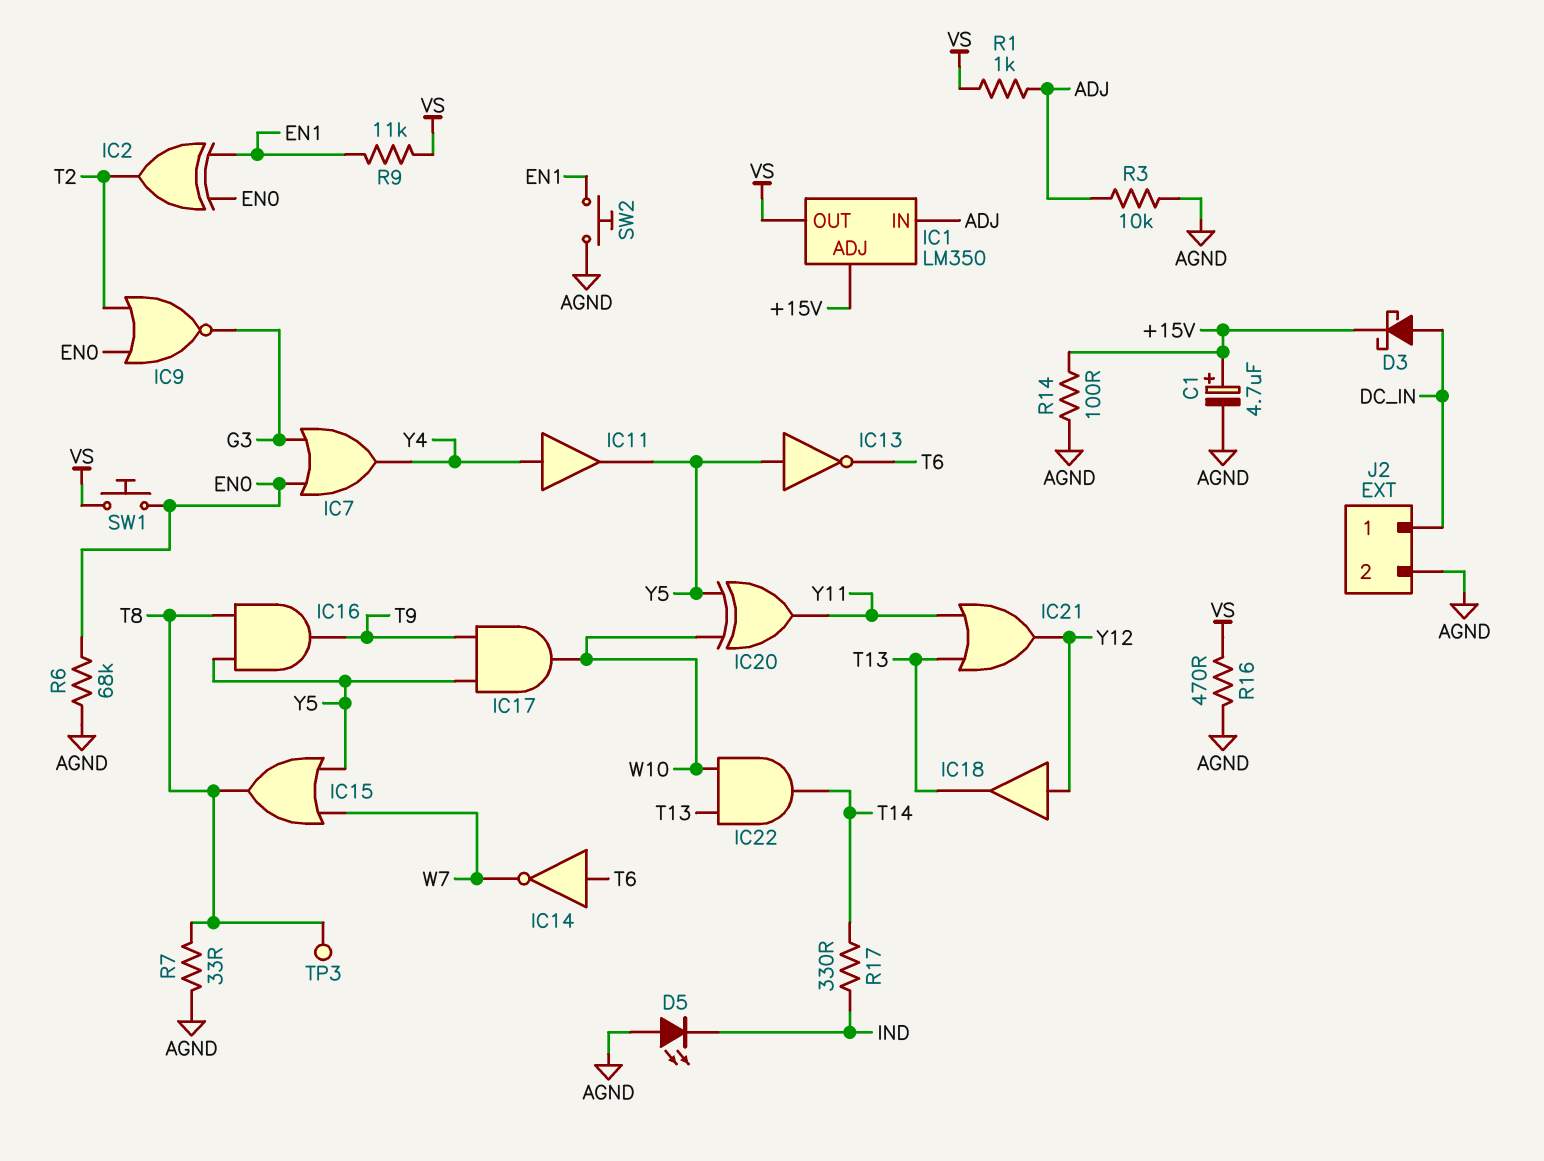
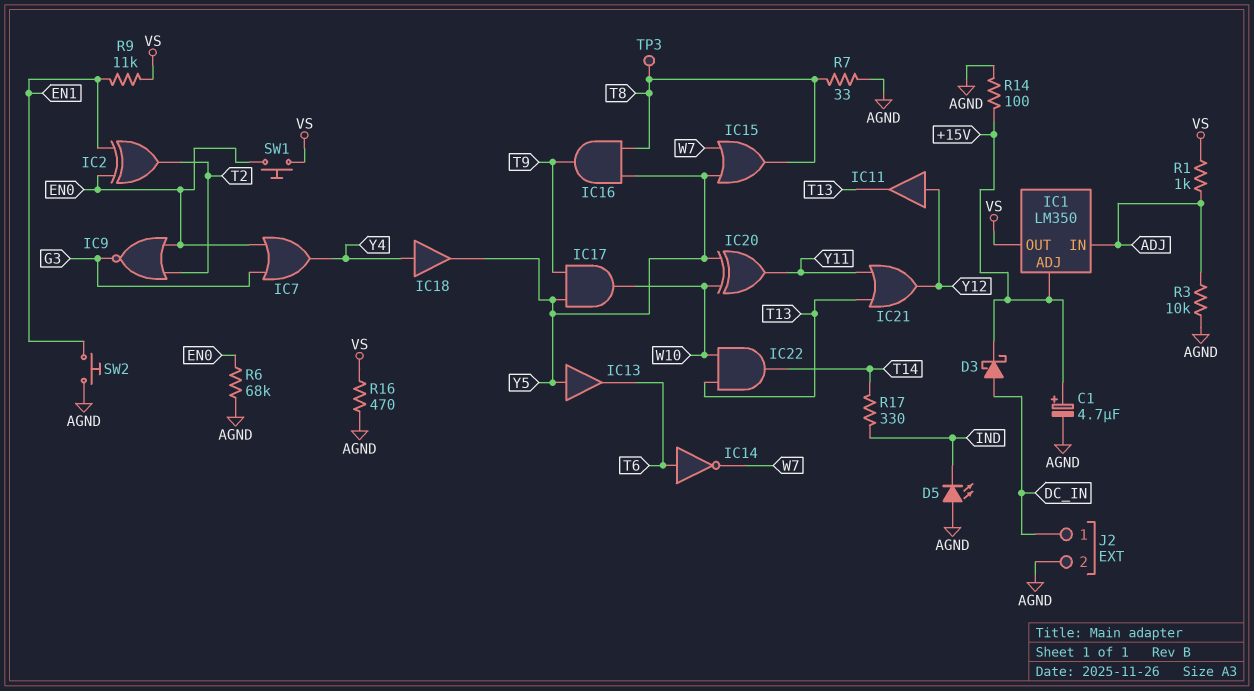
IC11: buffer (in Y4, out Y5) -> buffer (in Y12, out T13)
IC13: NOT (in Y5, out T6) -> buffer (in Y5, out T6)
IC18: buffer (in Y12, out T13) -> buffer (in Y4, out Y5)

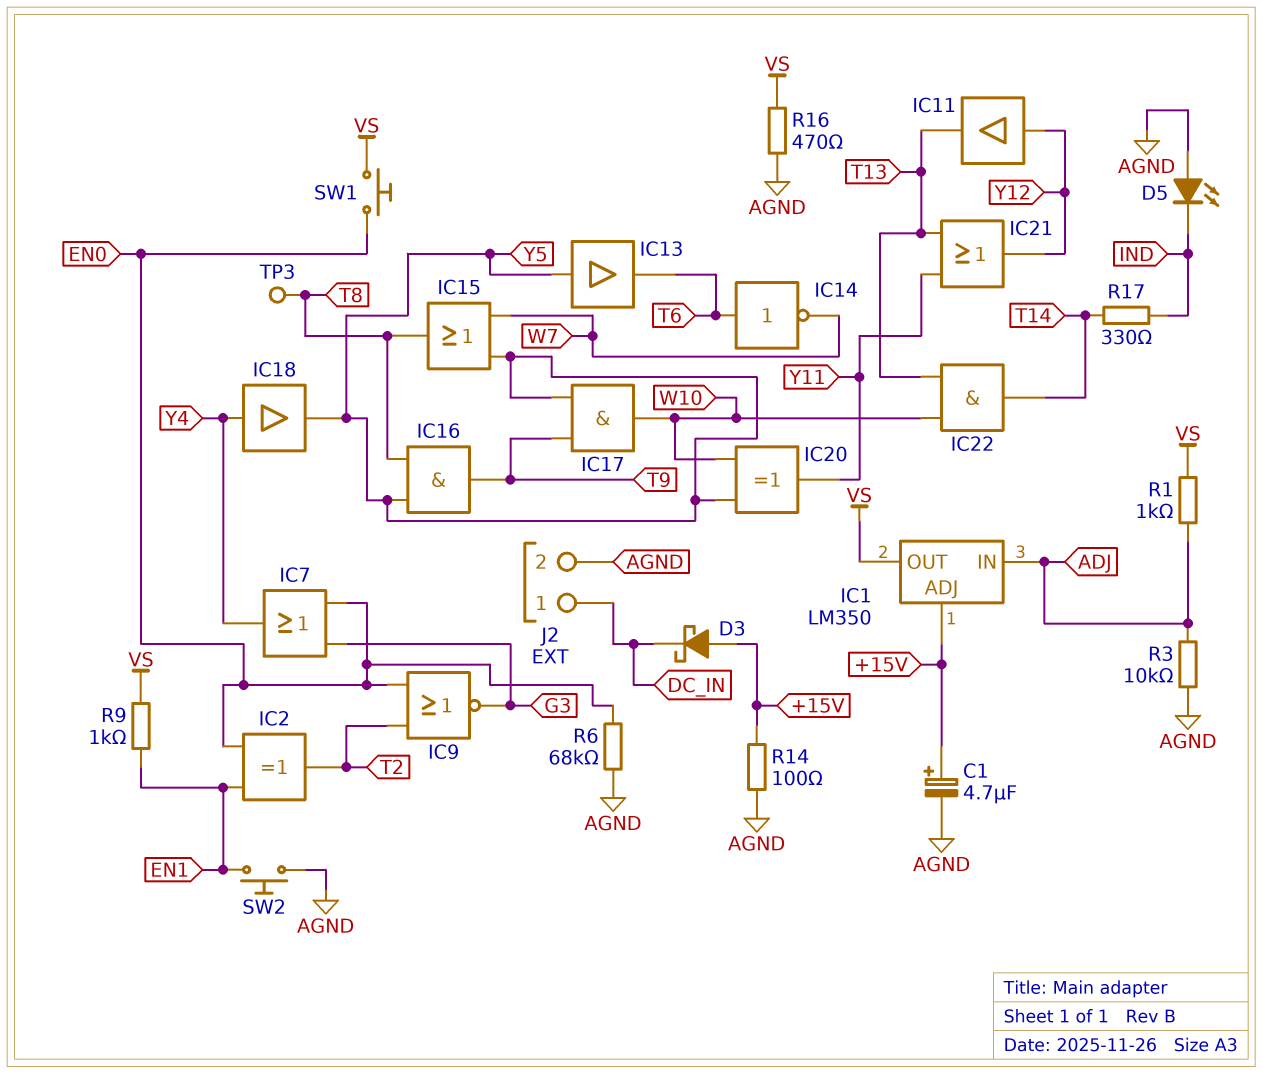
D3: schottky (A DC_IN, K +15V) -> schottky (A +15V, K DC_IN)
R7: 33 (AGND, T8) -> none
R9: 11k (EN1, VS) -> 1k (EN1, VS)

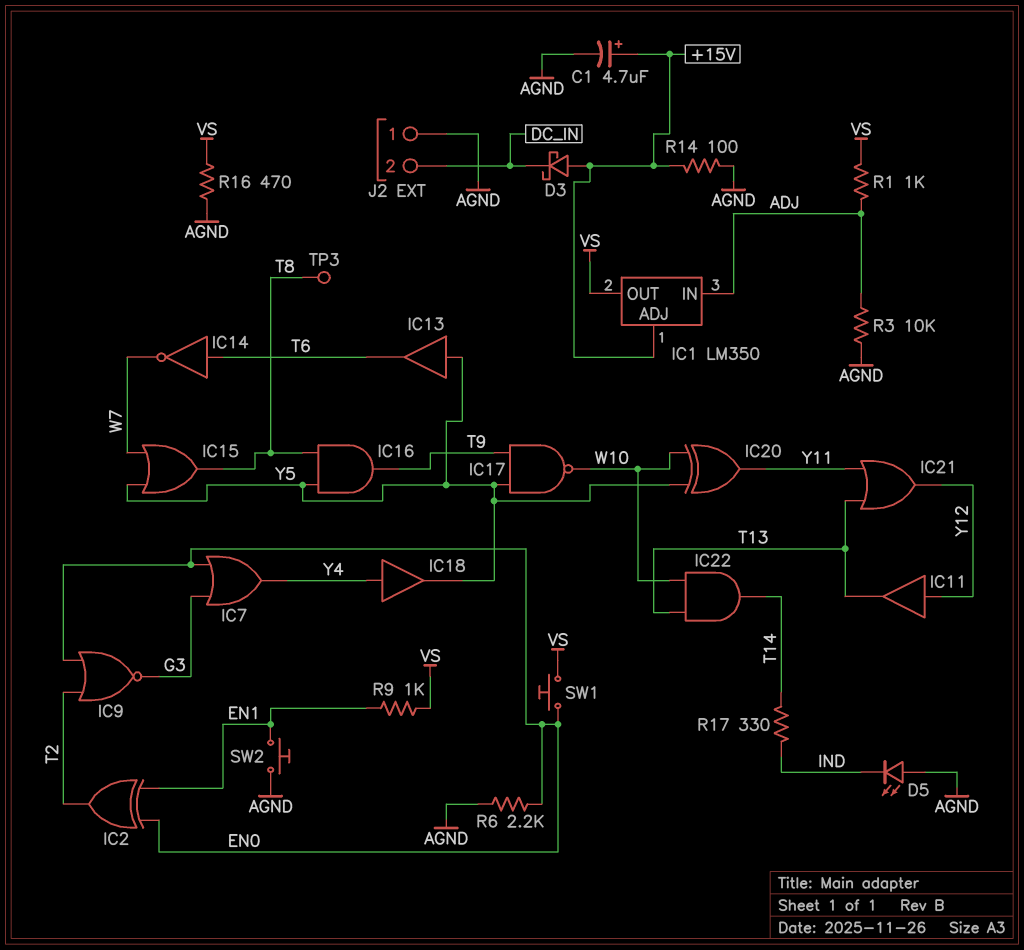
IC17: AND (in T9, in Y5, out W10) -> NAND (in T9, in Y5, out W10)
J2 pin 1: DC_IN -> AGND
J2 pin 2: AGND -> DC_IN
R6: 68k (AGND, EN0) -> 2.2k (AGND, EN0)

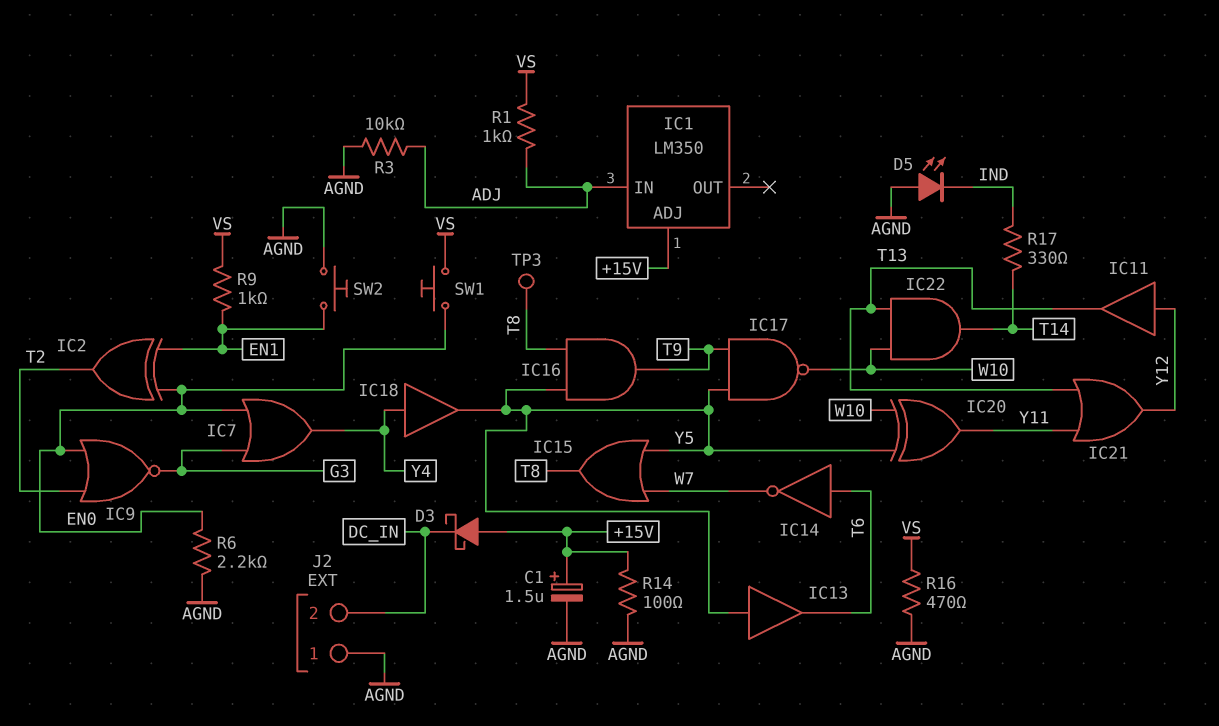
C1: 4.7uF (plus +15V, minus AGND) -> 1.5uF (plus +15V, minus AGND)
IC1 pin OUT: VS -> none

